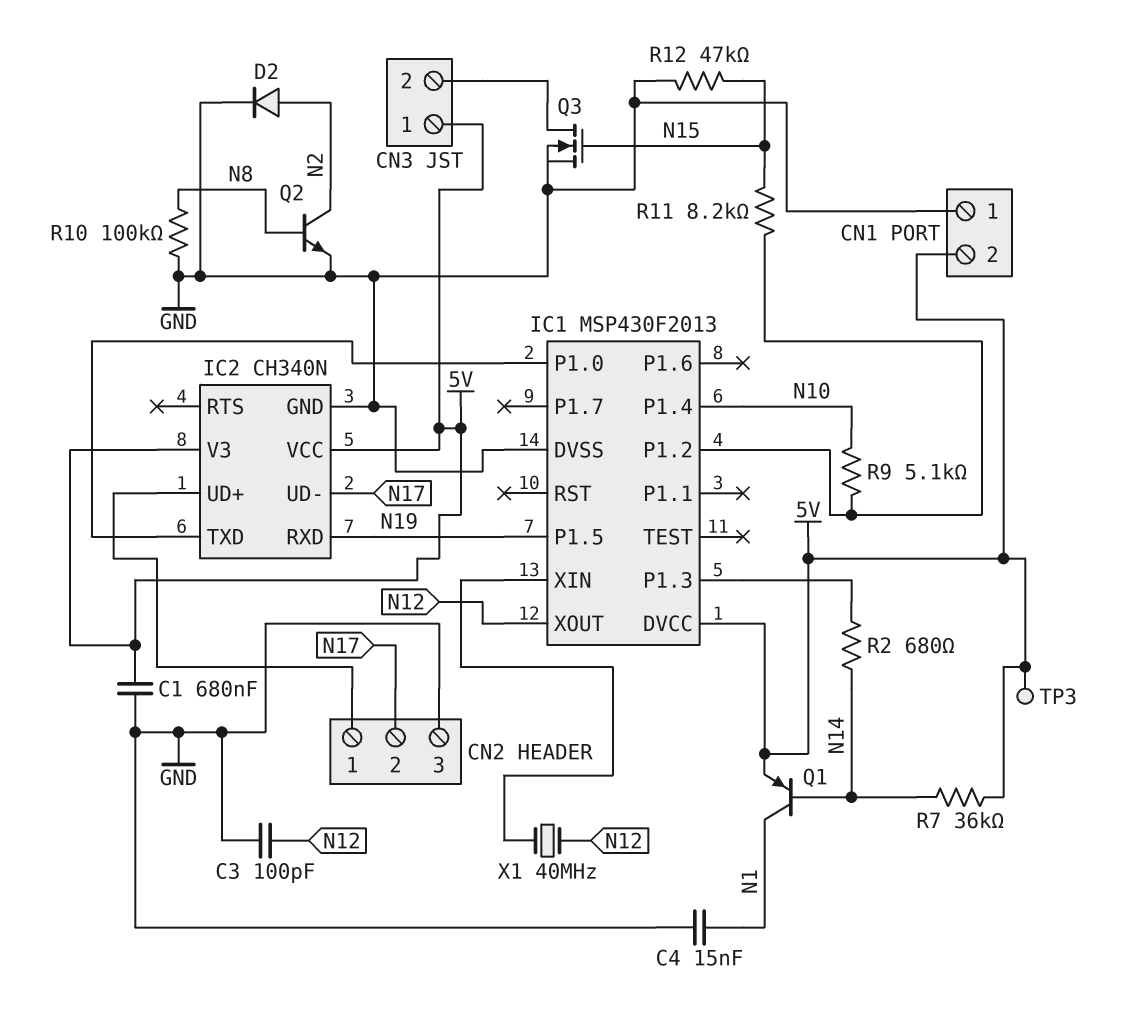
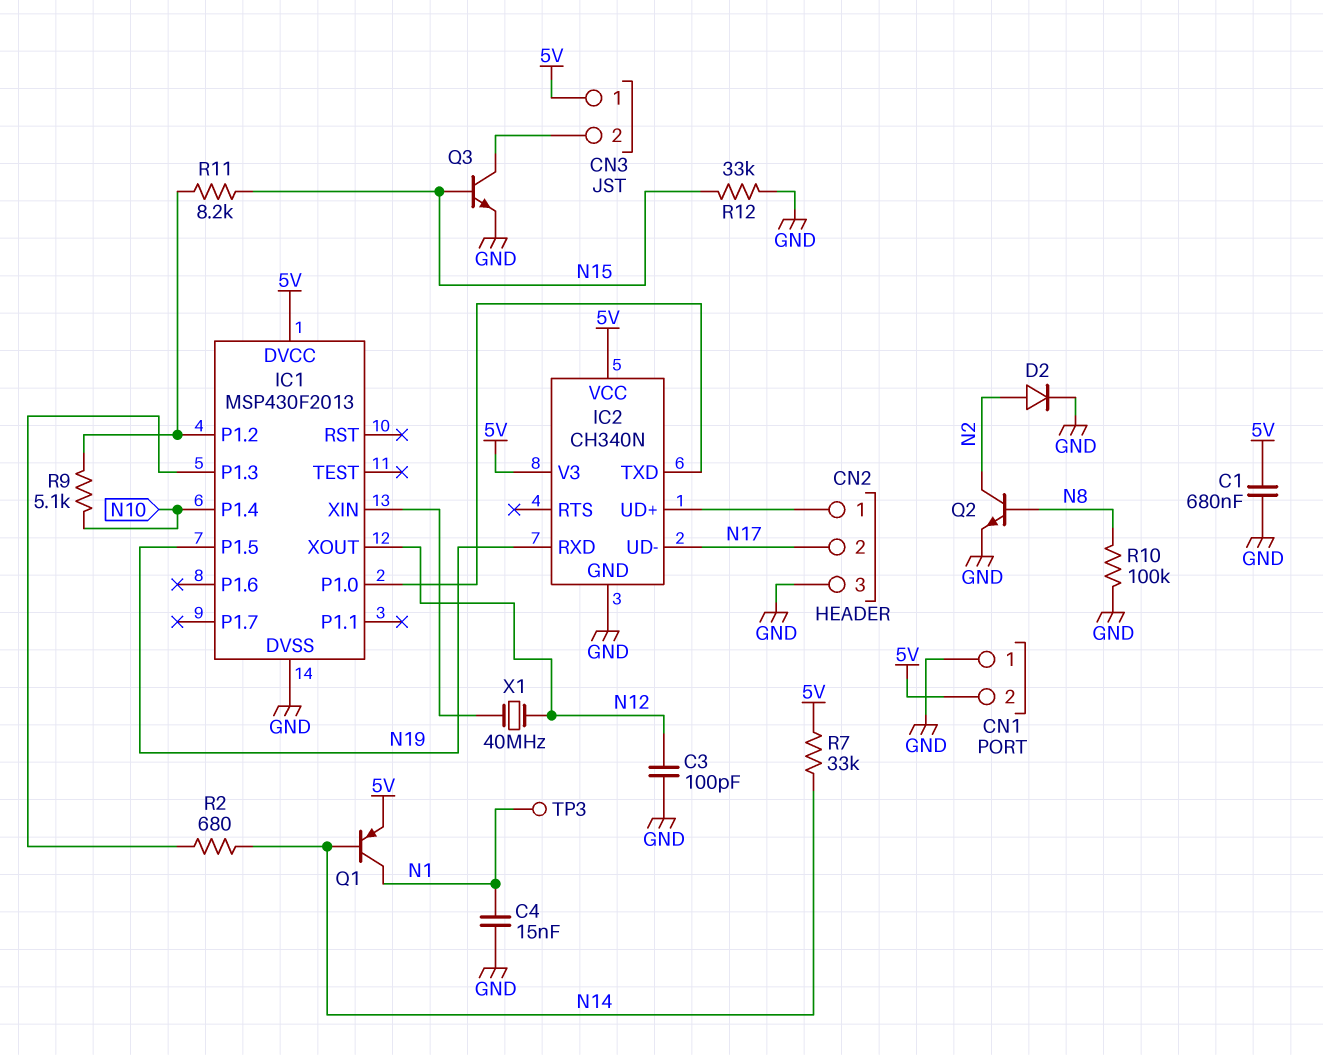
Q3: NMOS (G N15, D CN3/2, S GND) -> NPN (B N15, C CN3/2, E GND)
R7: 36k (5V, N14) -> 33k (5V, N14)
R12: 47k (GND, N15) -> 33k (GND, N15)
TP3: test point (5V) -> test point (N1)

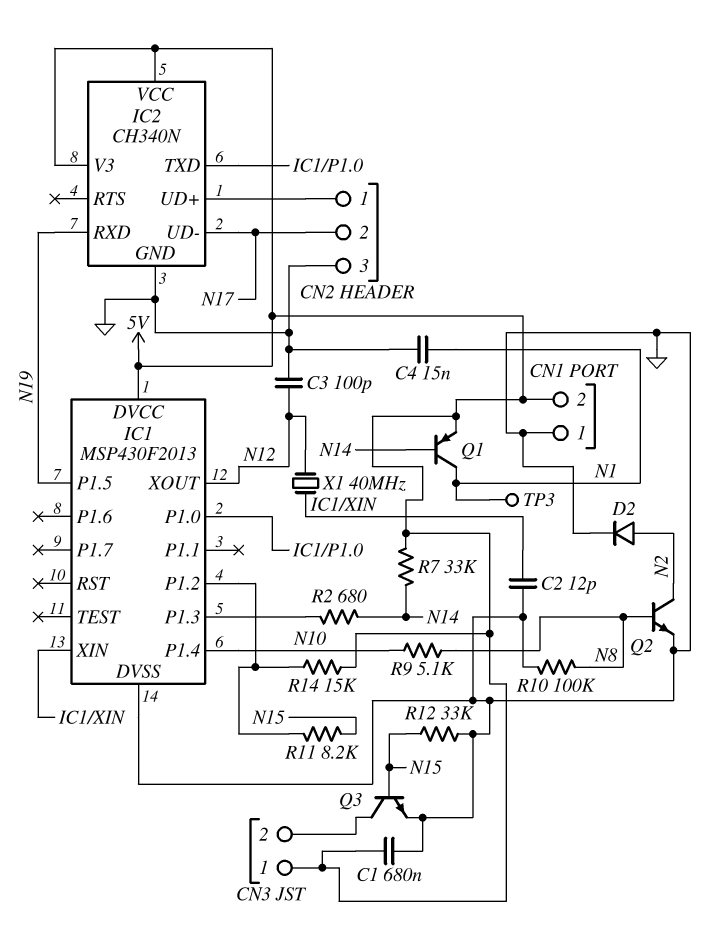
C2: none -> 12pF (GND, IC1/XIN)
R9: 5.1k (IC1/P1.2, N10) -> 5.1k (N8, N10)
R14: none -> 15k (5V, IC1/P1.2)

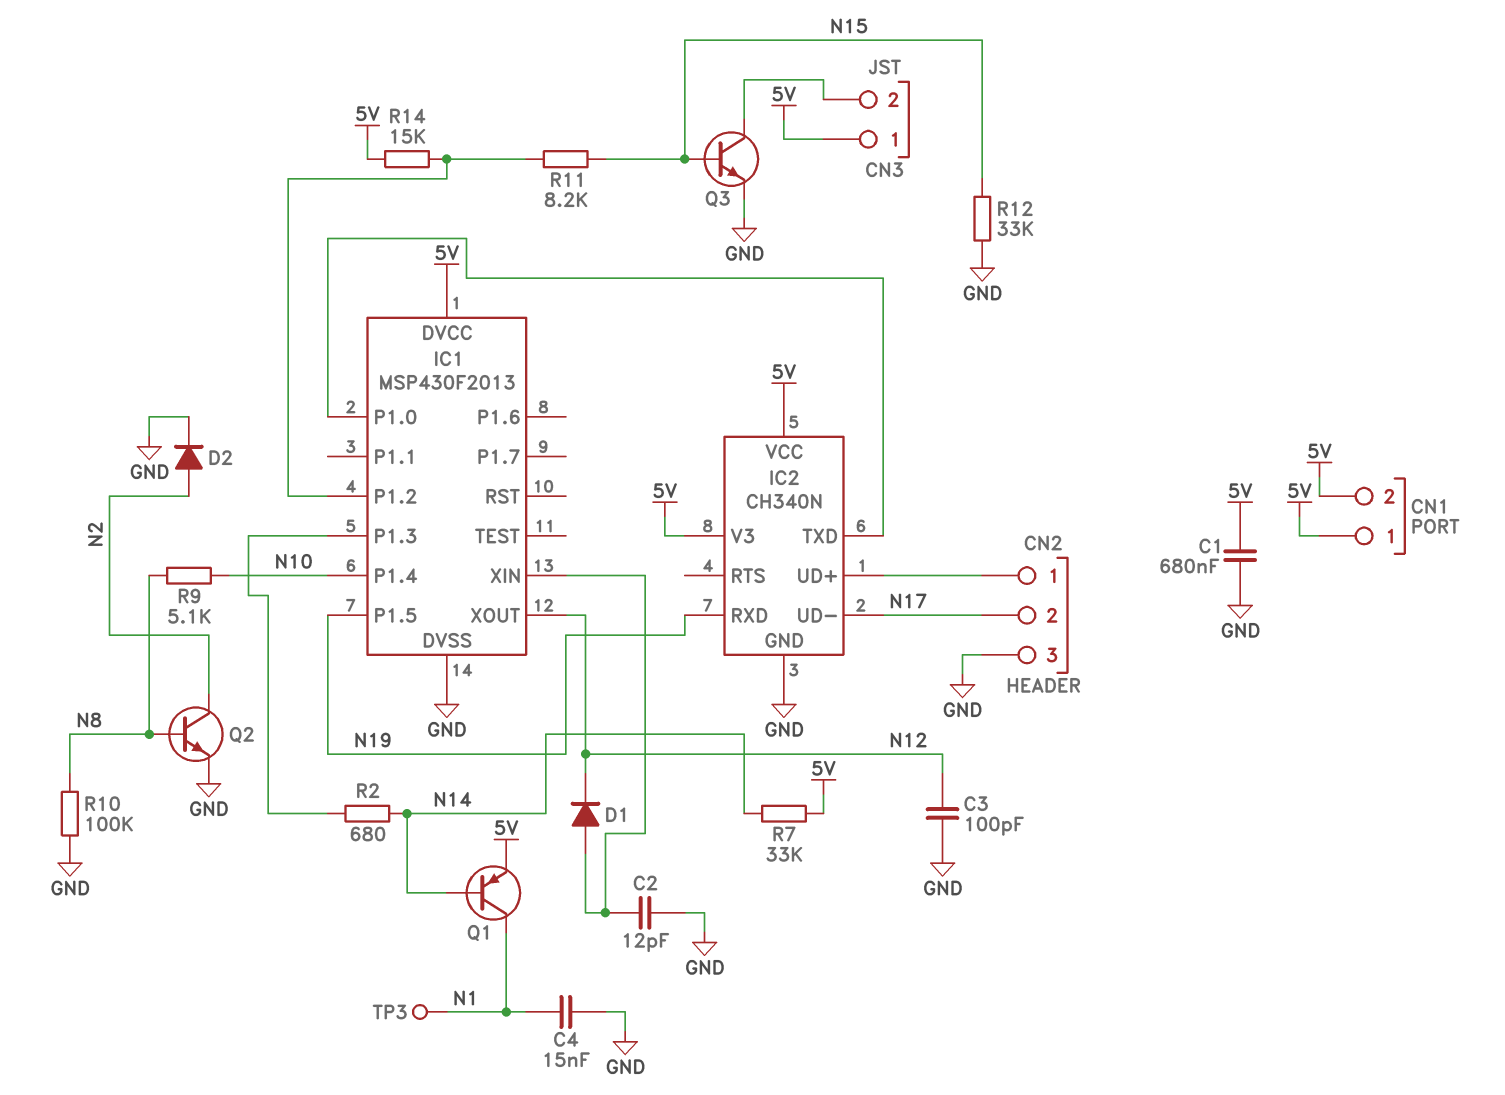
CN1 pin 1: GND -> 5V
D1: none -> diode (A IC1/XIN, K N12)
X1: 40MHz (IC1/XIN, N12) -> none

